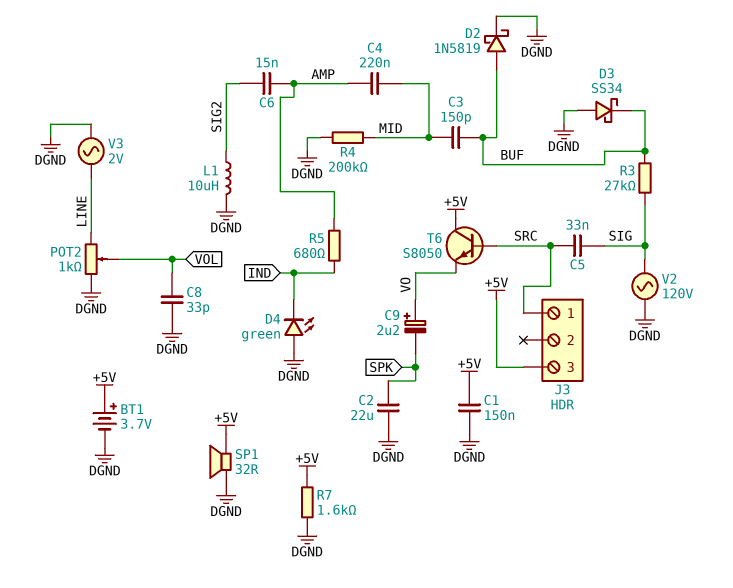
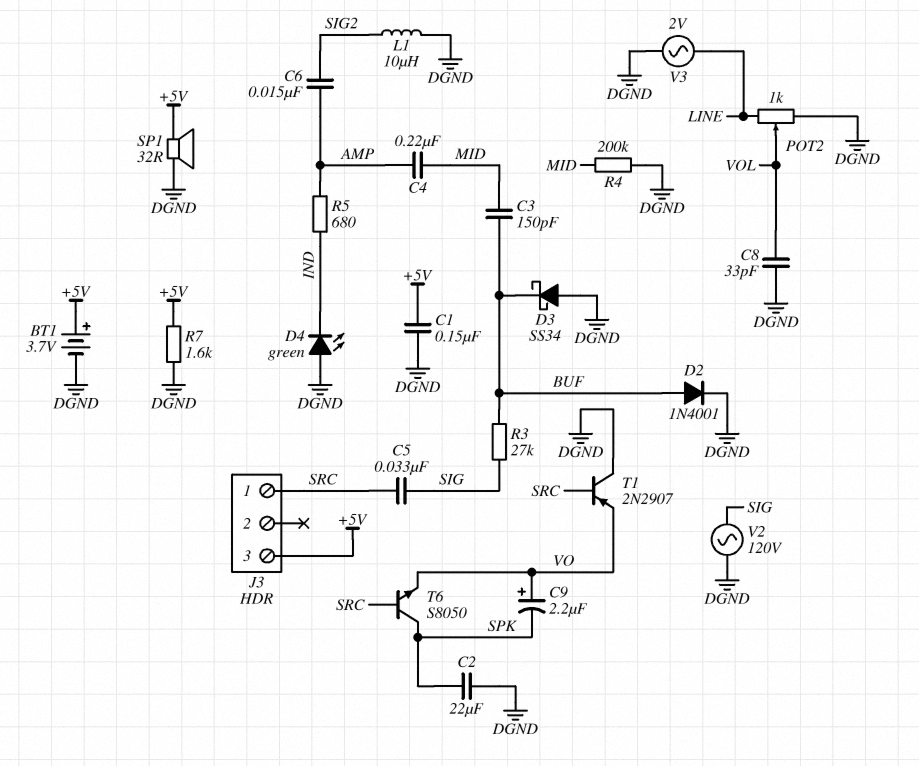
D2: schottky 1N5819 (A BUF, K DGND) -> diode 1N4001 (A BUF, K DGND)
T1: none -> PNP 2N2907 (B SRC, C DGND, E VO)
T6: NPN S8050 (B SRC, C +5V, E VO) -> NPN S8050 (B SRC, C SPK, E VO)

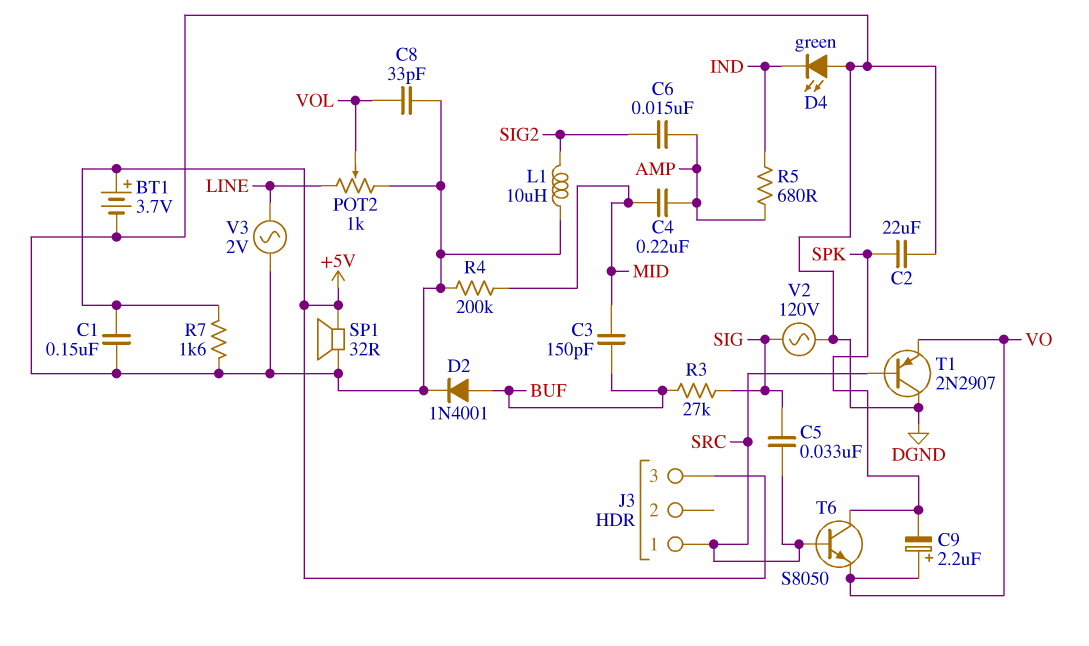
D3: schottky SS34 (A DGND, K BUF) -> none

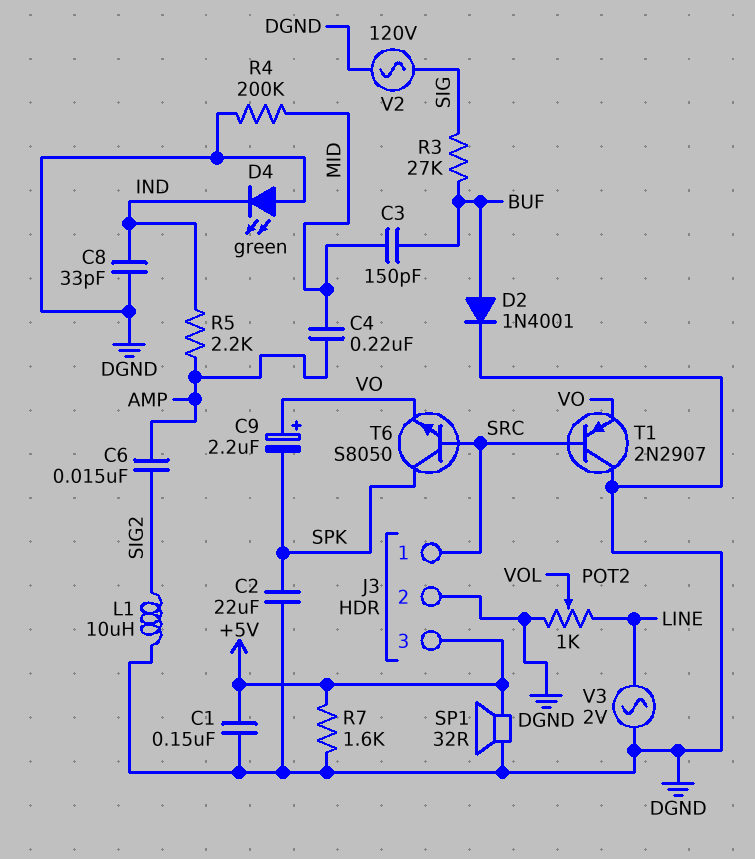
BT1: 3.7V (plus +5V, minus DGND) -> none
C5: 33nF (SIG, SRC) -> none
C8: 33pF (DGND, VOL) -> 33pF (DGND, IND)
J3 pin 2: none -> DGND
R5: 680 (AMP, IND) -> 2.2k (AMP, IND)

